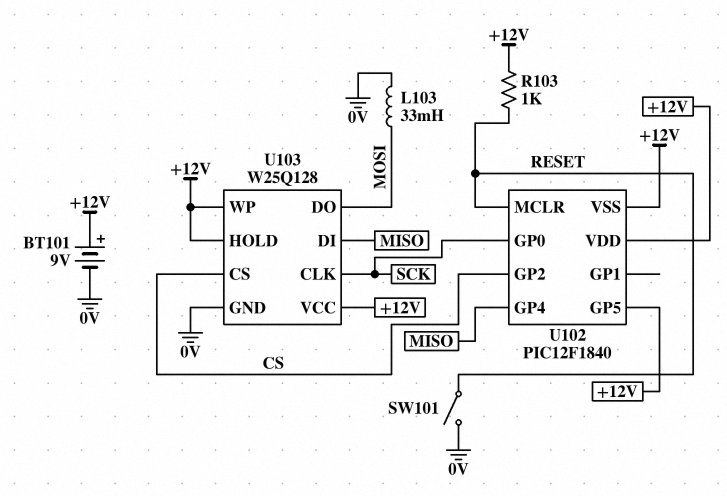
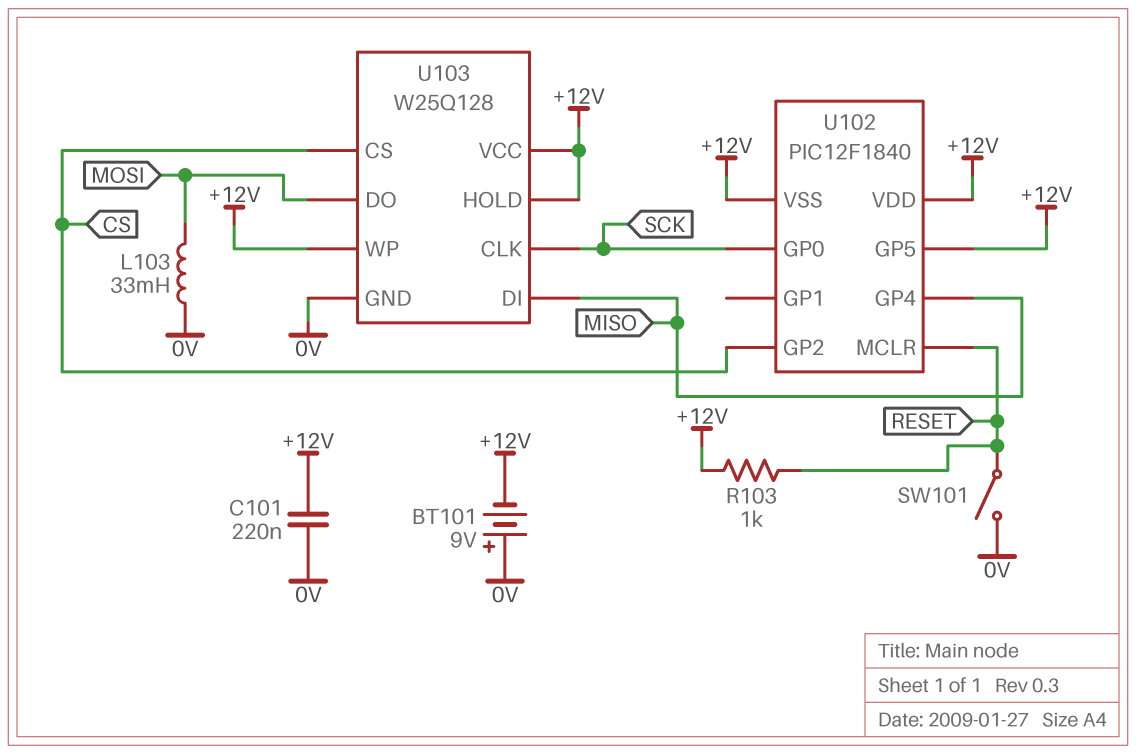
BT101: 9V (plus +12V, minus 0V) -> 9V (plus 0V, minus +12V)
C101: none -> 220nF (+12V, 0V)

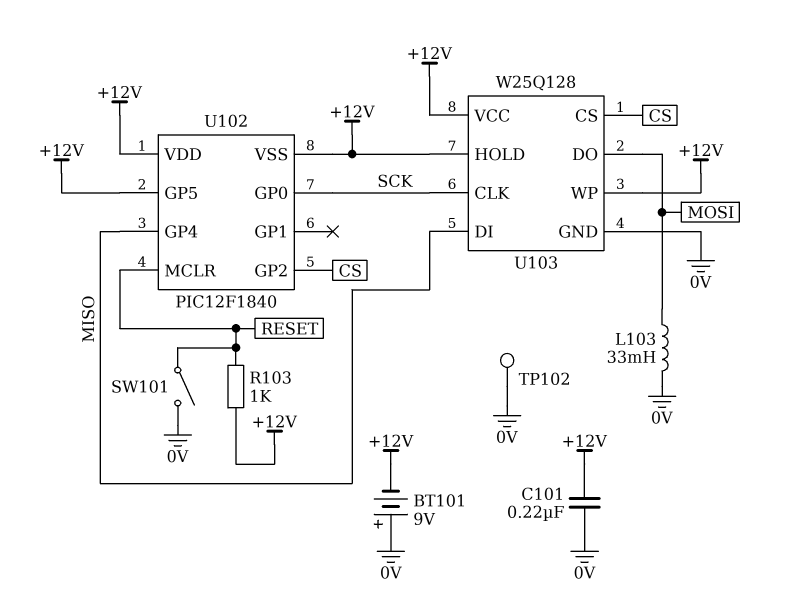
TP102: none -> test point (0V)

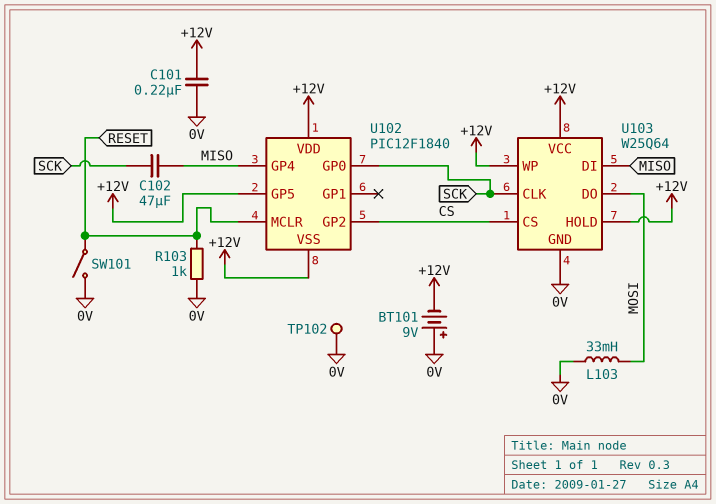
C102: none -> 47uF (MISO, SCK)
R103: 1k (+12V, RESET) -> 1k (0V, RESET)
U103: W25Q128 -> W25Q64

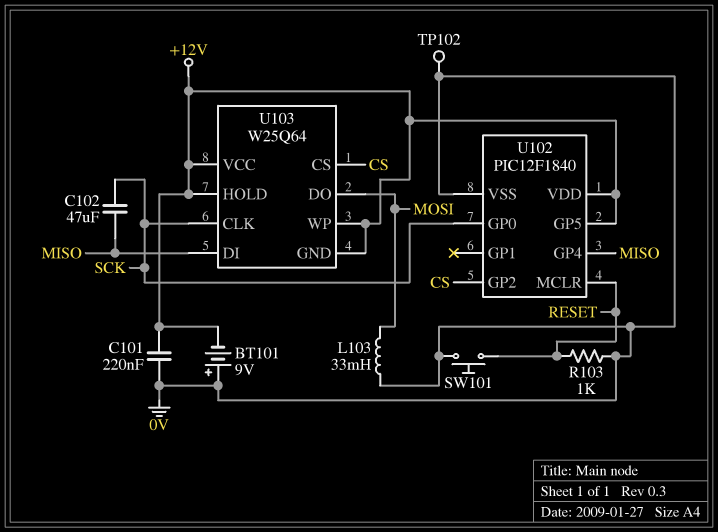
SW101: switch (0V, RESET) -> button (0V, RESET)
U102 pin VSS: +12V -> 0V
U103 pin GND: 0V -> +12V

